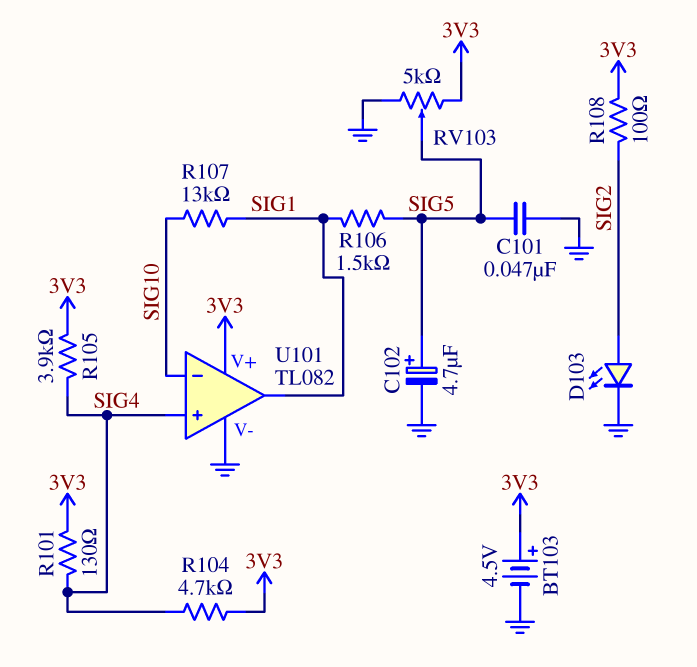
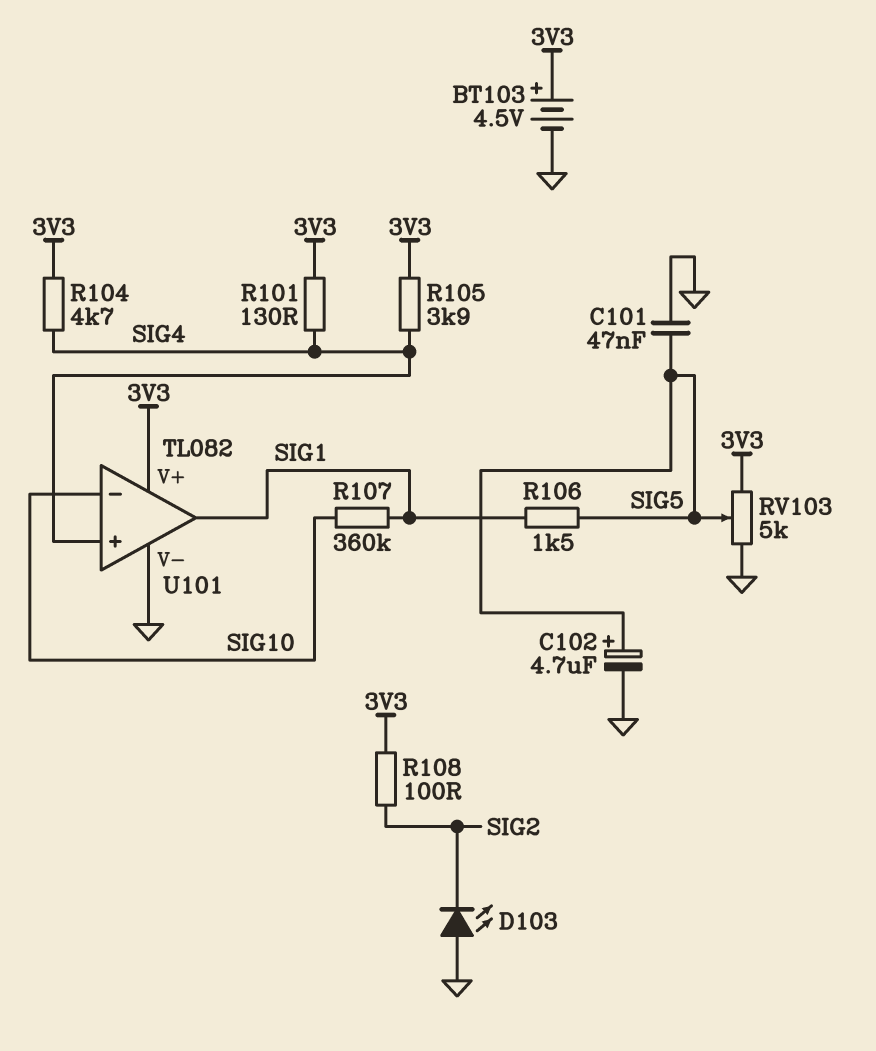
D103: LED (A SIG2, K GND) -> LED (A GND, K SIG2)
R107: 13k (SIG1, SIG10) -> 360k (SIG1, SIG10)

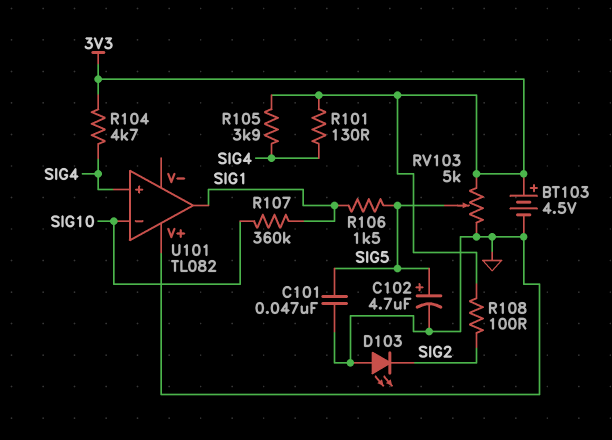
U101 pin V+: 3V3 -> GND
U101 pin V-: GND -> none

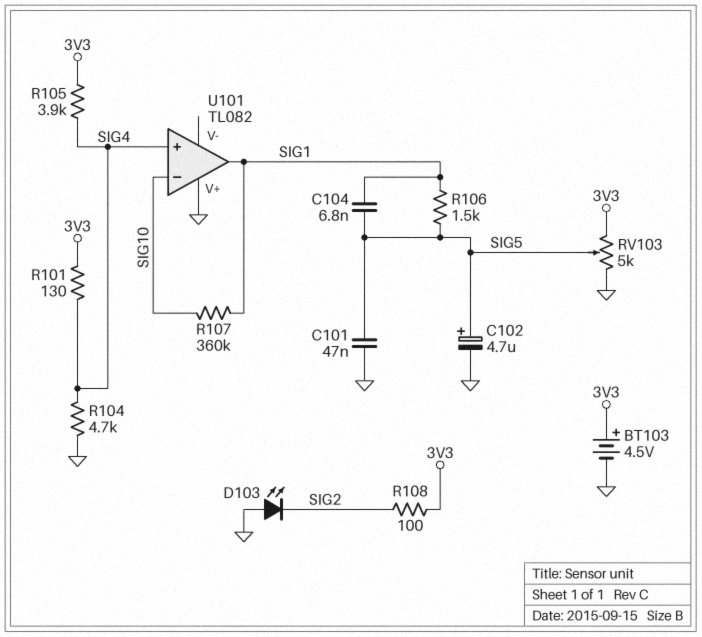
C104: none -> 6.8nF (SIG1, SIG5)
R104: 4.7k (3V3, SIG4) -> 4.7k (GND, SIG4)

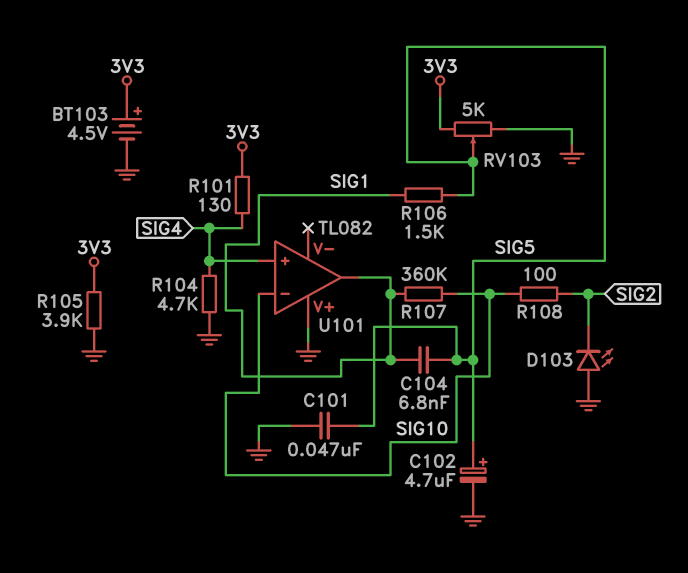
R105: 3.9k (3V3, SIG4) -> 3.9k (3V3, GND)
R108: 100 (3V3, SIG2) -> 100 (SIG2, SIG10)

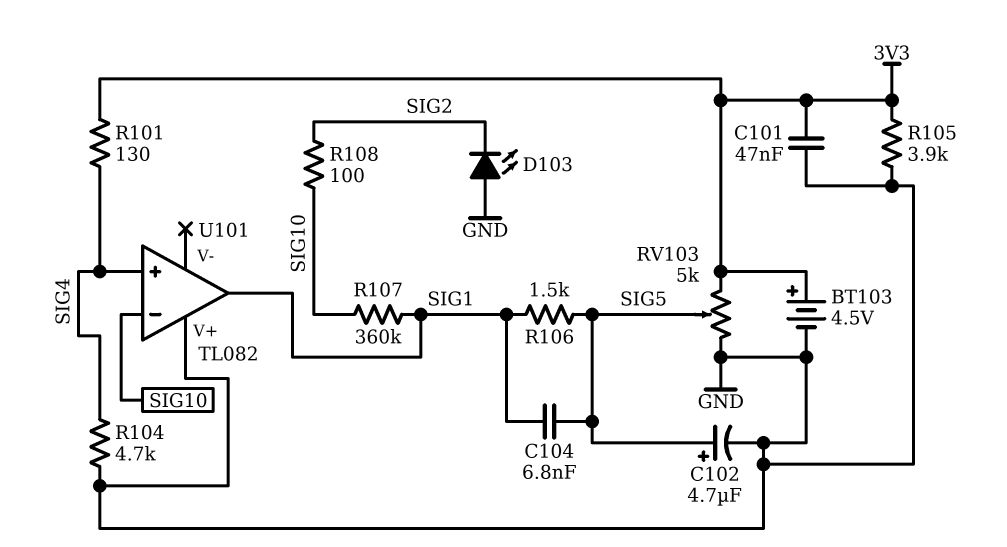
C101: 47nF (GND, SIG5) -> 47nF (3V3, GND)

